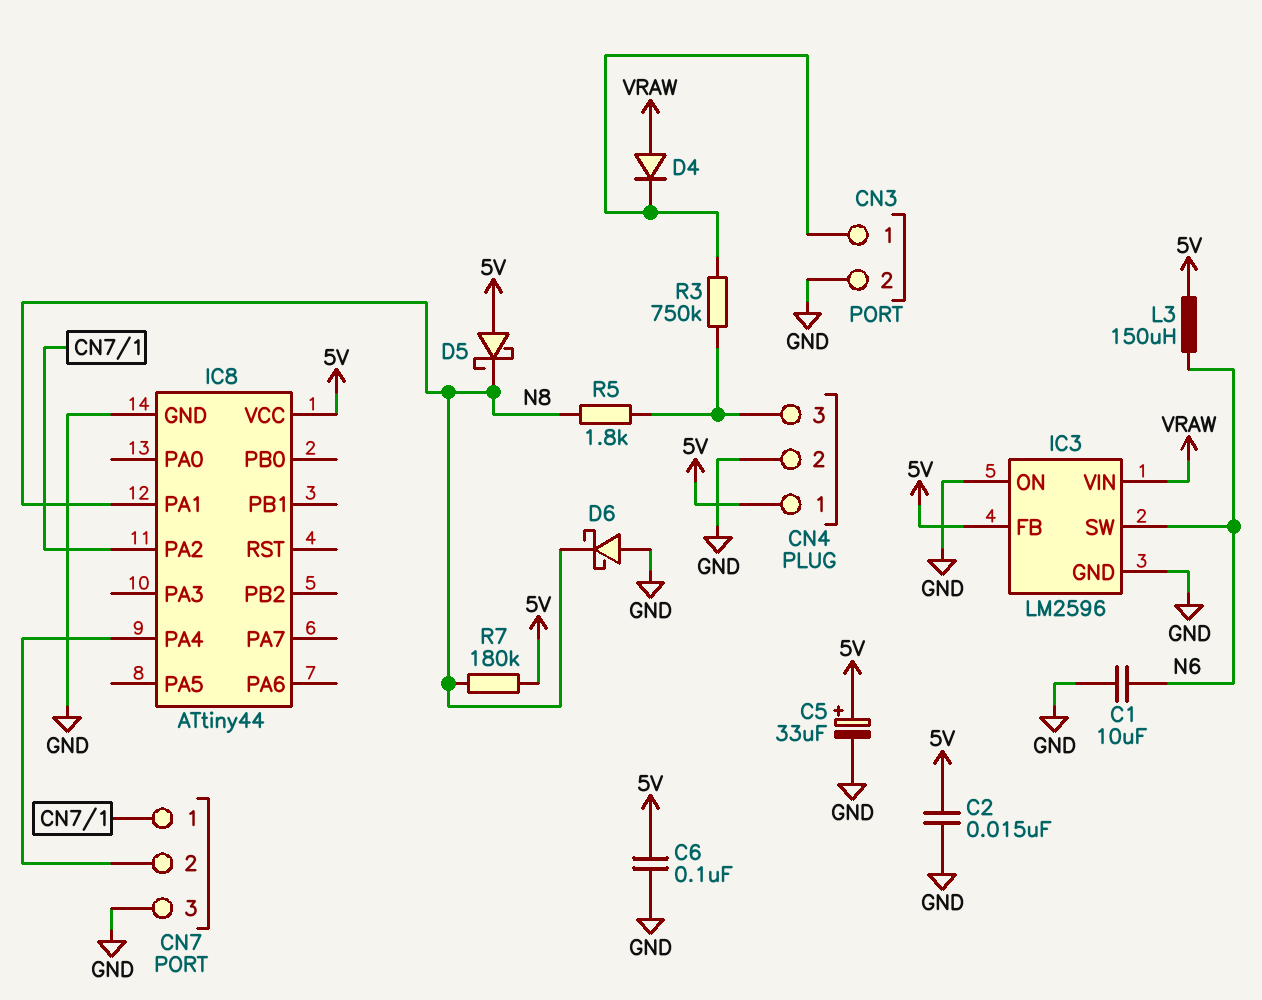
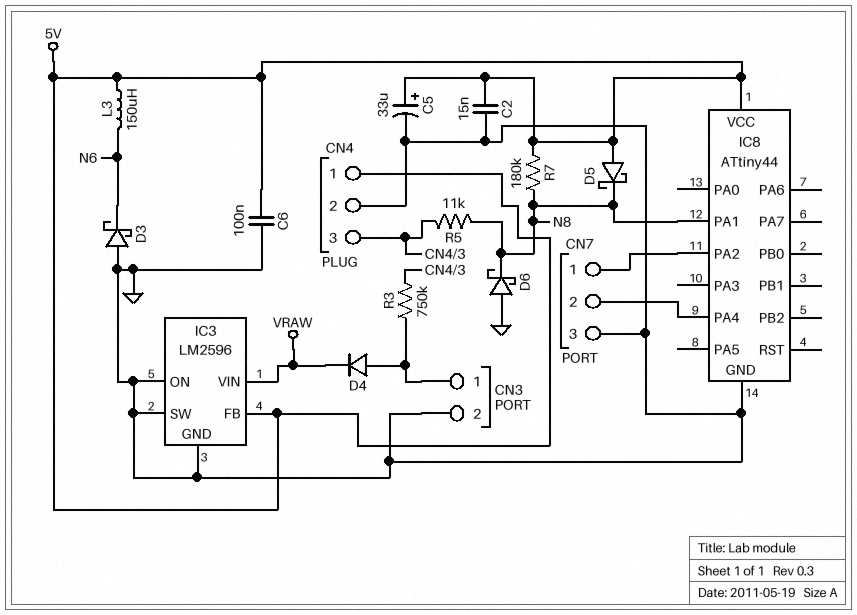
C1: 10uF (GND, N6) -> none
D3: none -> schottky (A GND, K N6)
D4: diode (A VRAW, K CN3/1) -> diode (A CN3/1, K VRAW)
IC3 pin SW: N6 -> GND
R5: 1.8k (CN4/3, N8) -> 11k (CN4/3, N8)

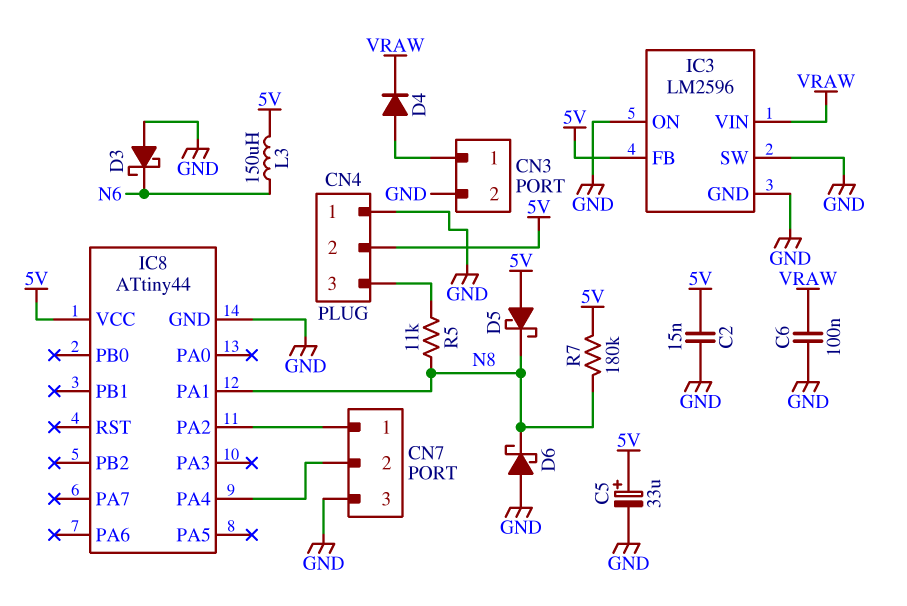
C6: 100nF (5V, GND) -> 100nF (GND, VRAW)
CN4 pin 1: 5V -> GND
CN4 pin 2: GND -> 5V
R3: 750k (CN3/1, CN4/3) -> none

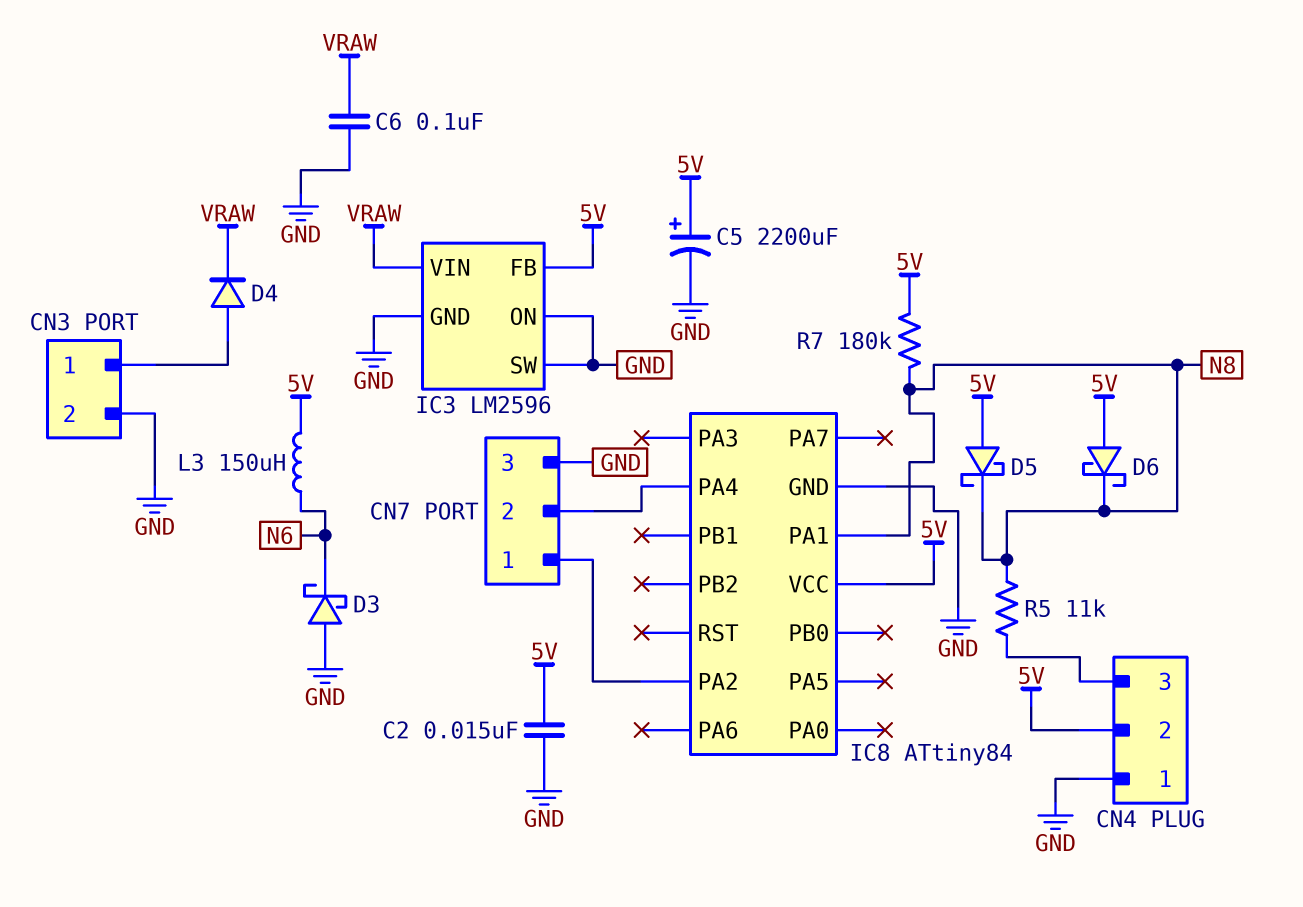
C5: 33uF (plus 5V, minus GND) -> 2200uF (plus 5V, minus GND)
D6: schottky (A GND, K N8) -> schottky (A 5V, K N8)
IC8: ATtiny44 -> ATtiny84

